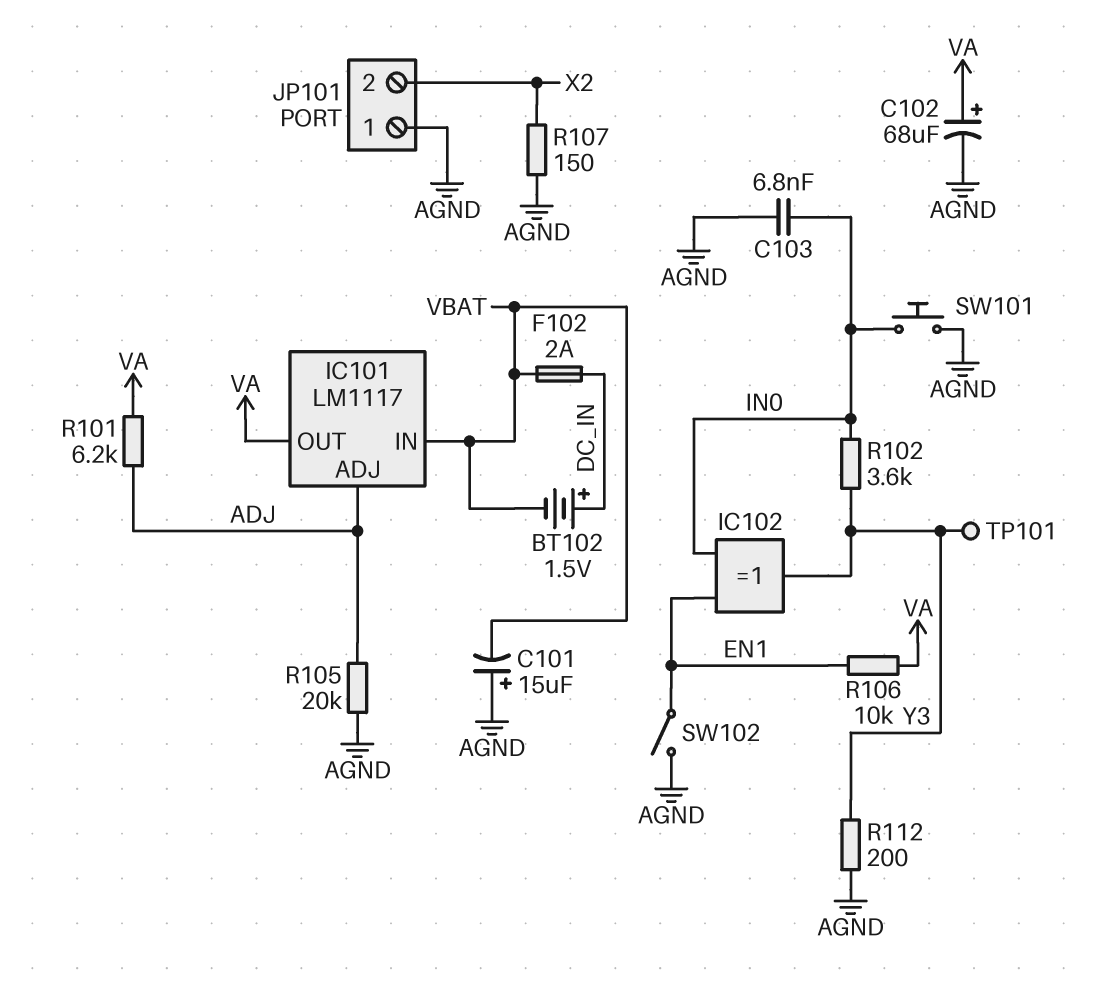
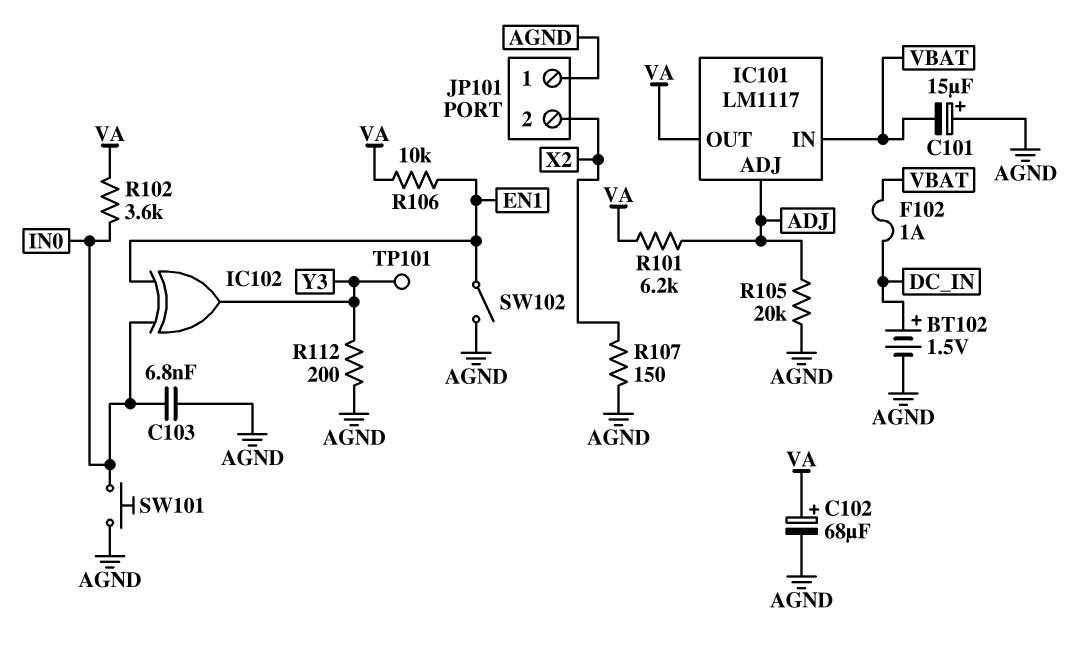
BT102: 1.5V (plus DC_IN, minus VBAT) -> 1.5V (plus DC_IN, minus AGND)
F102: 2A (DC_IN, VBAT) -> 1A (DC_IN, VBAT)
R102: 3.6k (IN0, Y3) -> 3.6k (IN0, VA)

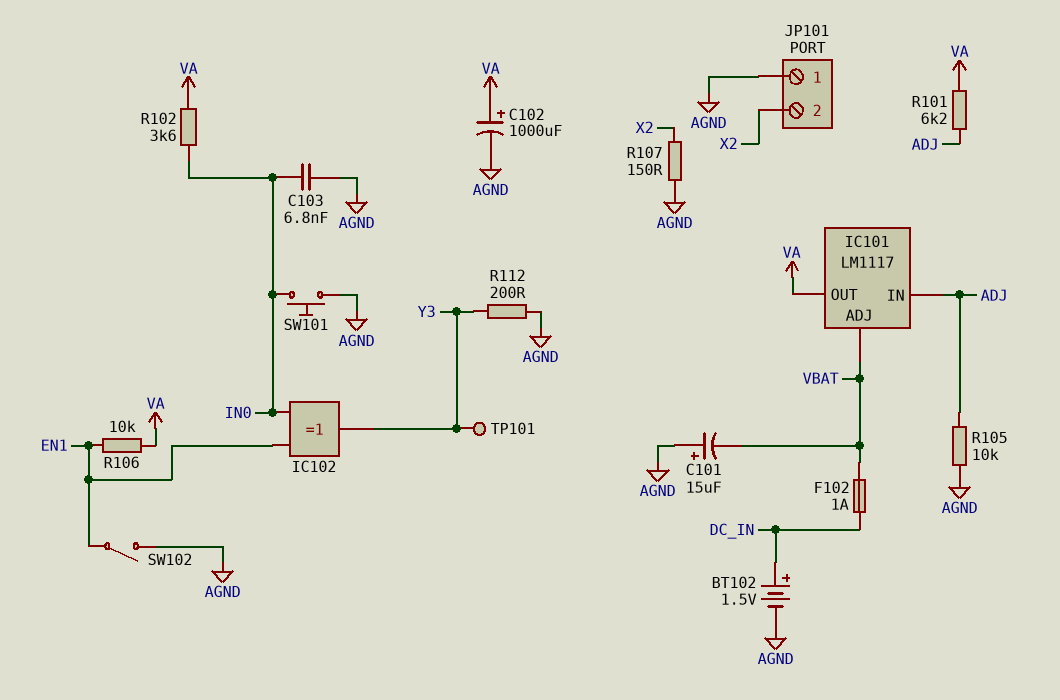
C102: 68uF (plus VA, minus AGND) -> 1000uF (plus VA, minus AGND)
IC101 pin ADJ: ADJ -> VBAT
IC101 pin IN: VBAT -> ADJ
R105: 20k (ADJ, AGND) -> 10k (ADJ, AGND)

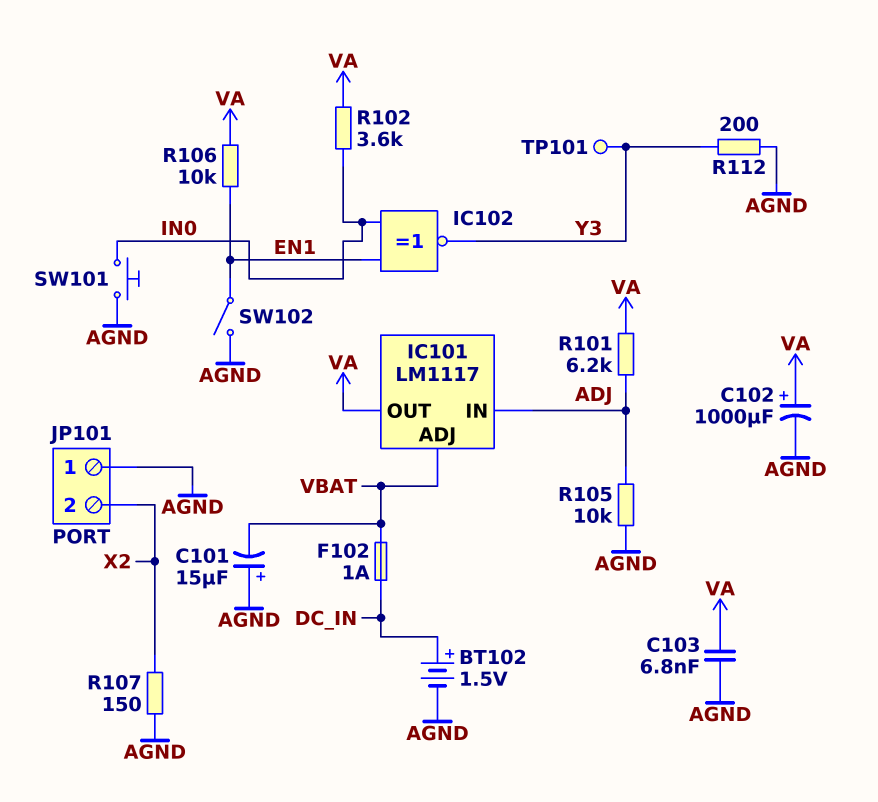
C103: 6.8nF (AGND, IN0) -> 6.8nF (AGND, VA)
IC102: XOR (in EN1, in IN0, out Y3) -> XNOR (in EN1, in IN0, out Y3)

